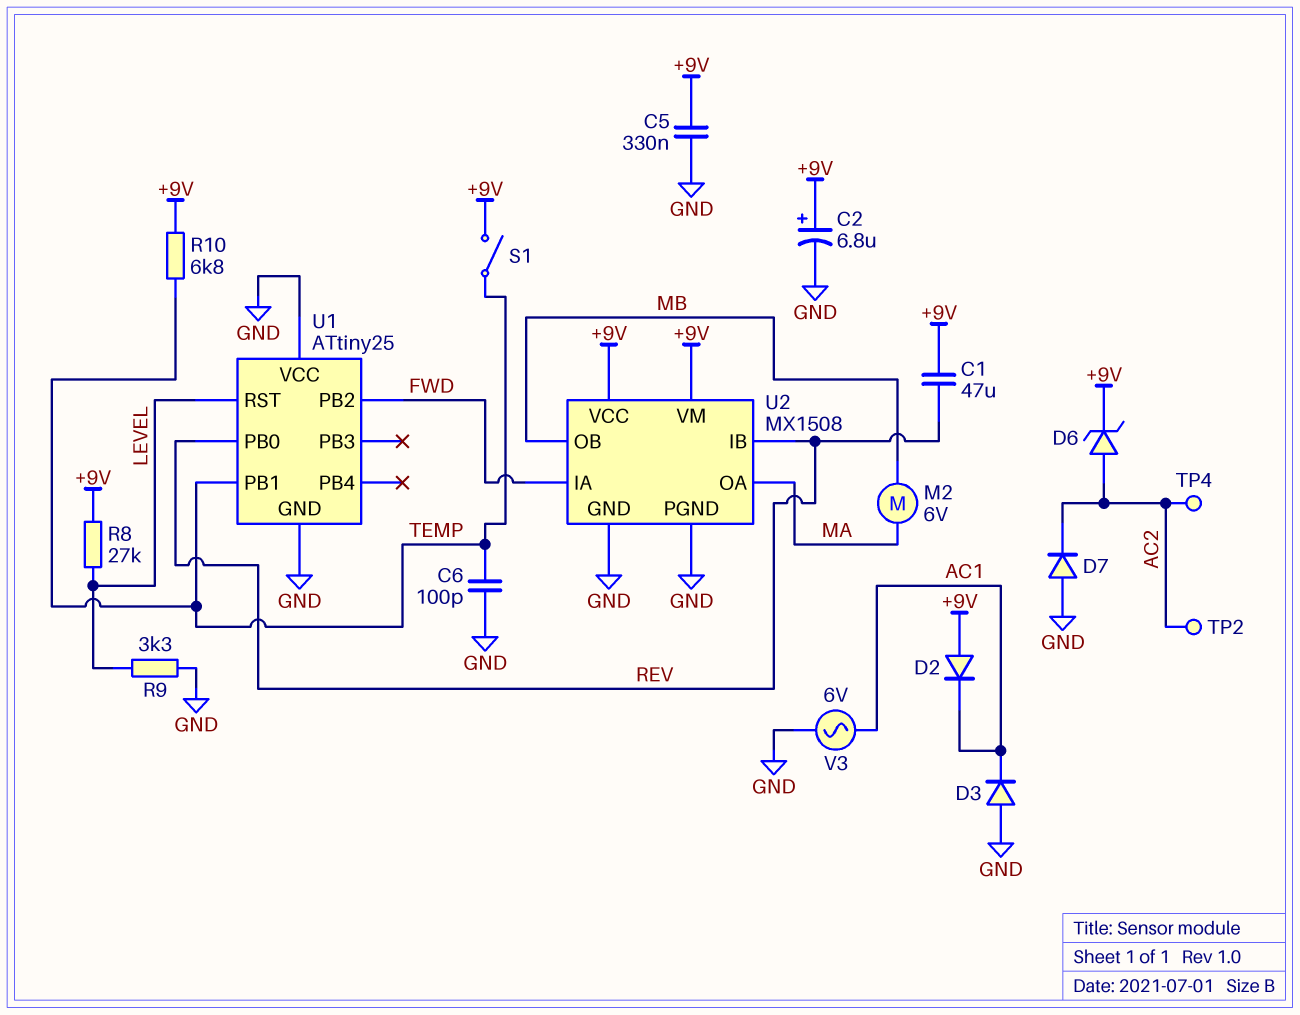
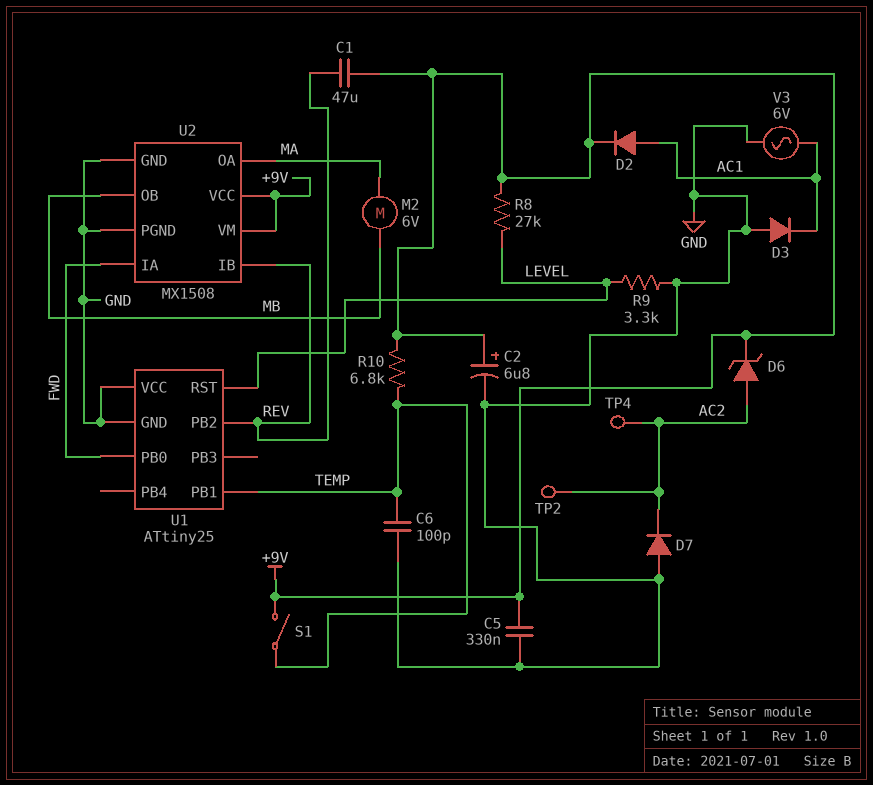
D2: diode (A +9V, K AC1) -> diode (A AC1, K +9V)
U1 pin PB0: REV -> FWD
U1 pin PB2: FWD -> REV

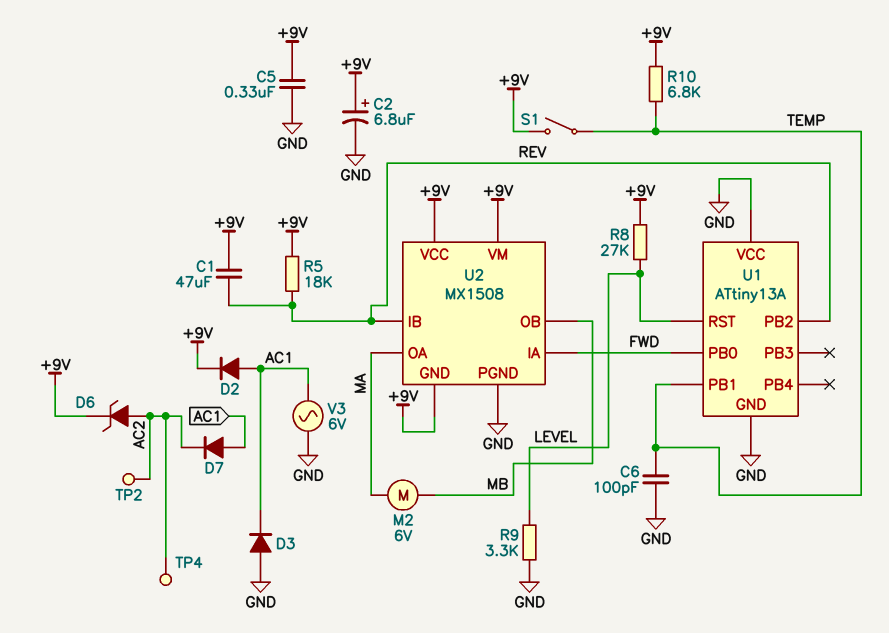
D7: diode (A GND, K AC2) -> diode (A AC1, K AC2)
R5: none -> 18k (+9V, REV)
U1: ATtiny25 -> ATtiny13A
U2 pin GND: GND -> +9V

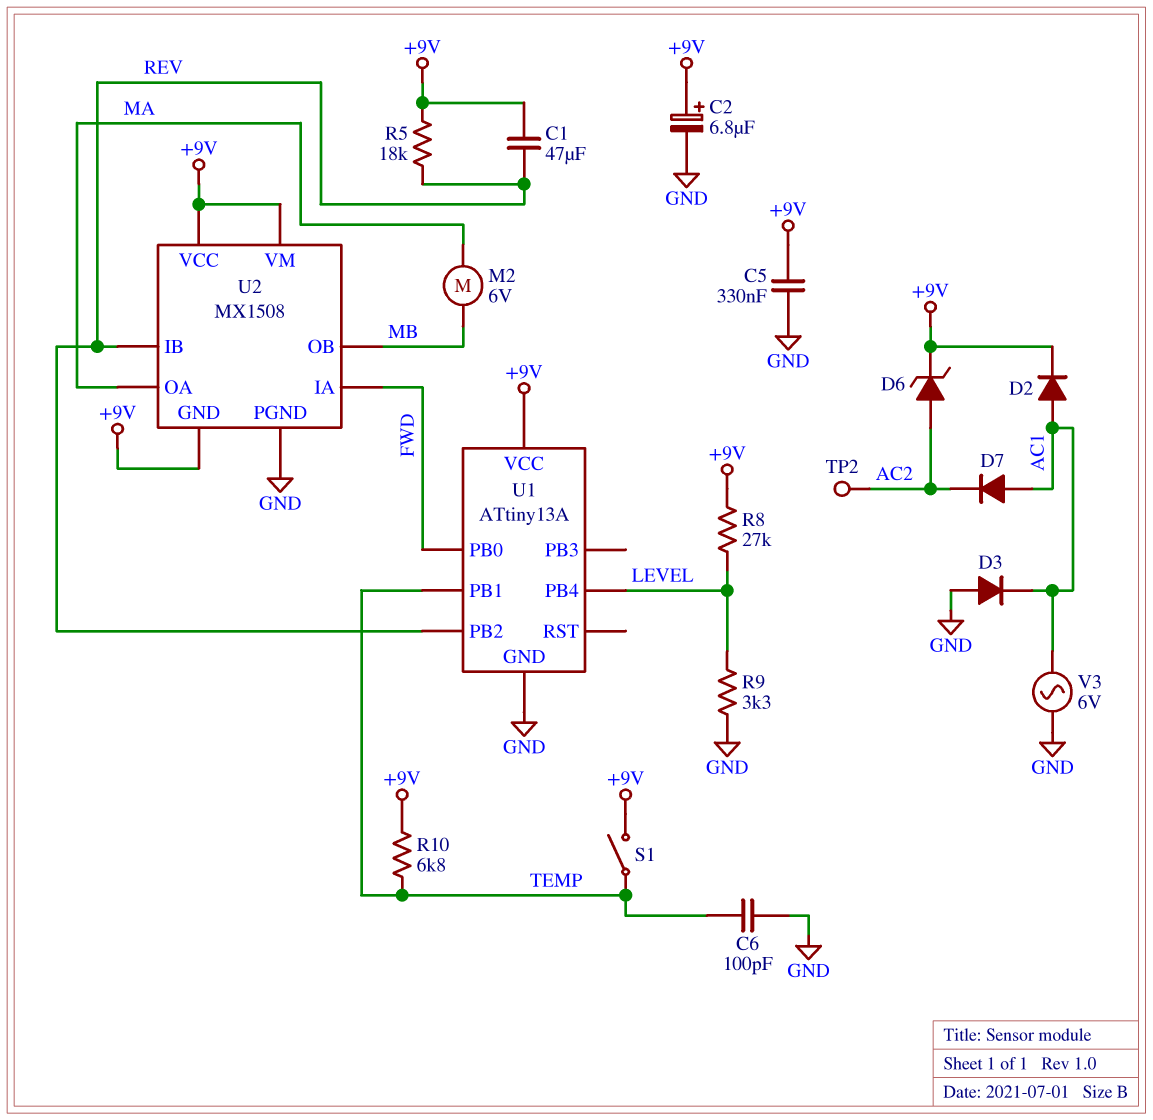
TP4: test point (AC2) -> none
U1 pin PB4: none -> LEVEL
U1 pin RST: LEVEL -> none
U1 pin VCC: GND -> +9V

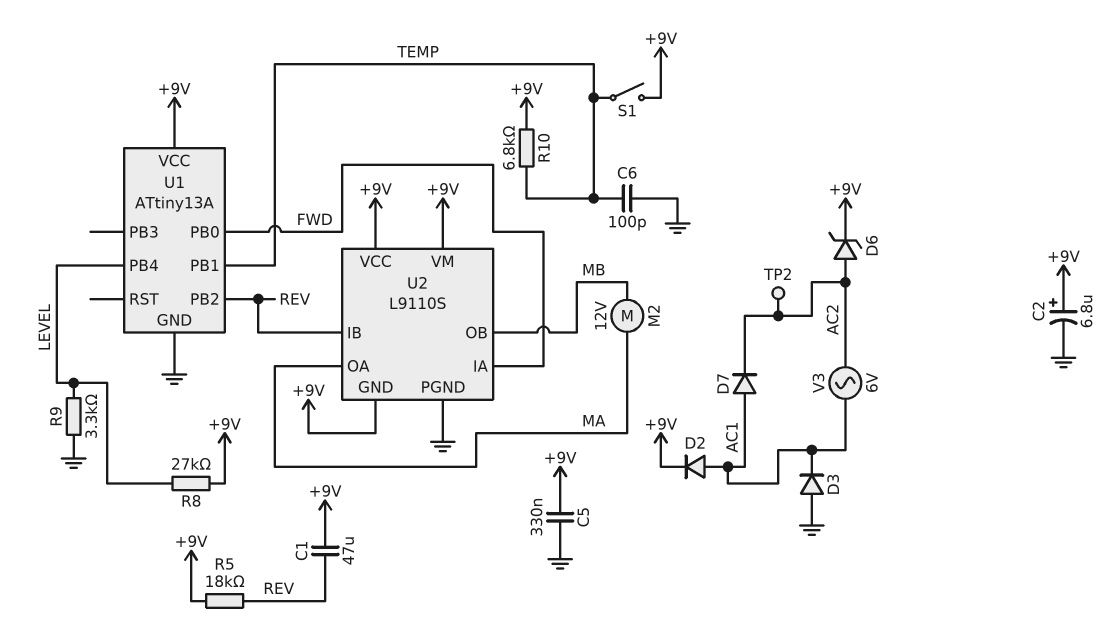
M2: motor 6V (MA, MB) -> motor 12V (MA, MB)
U2: MX1508 -> L9110S
V3: AC 6V (AC1, GND) -> AC 6V (AC1, AC2)

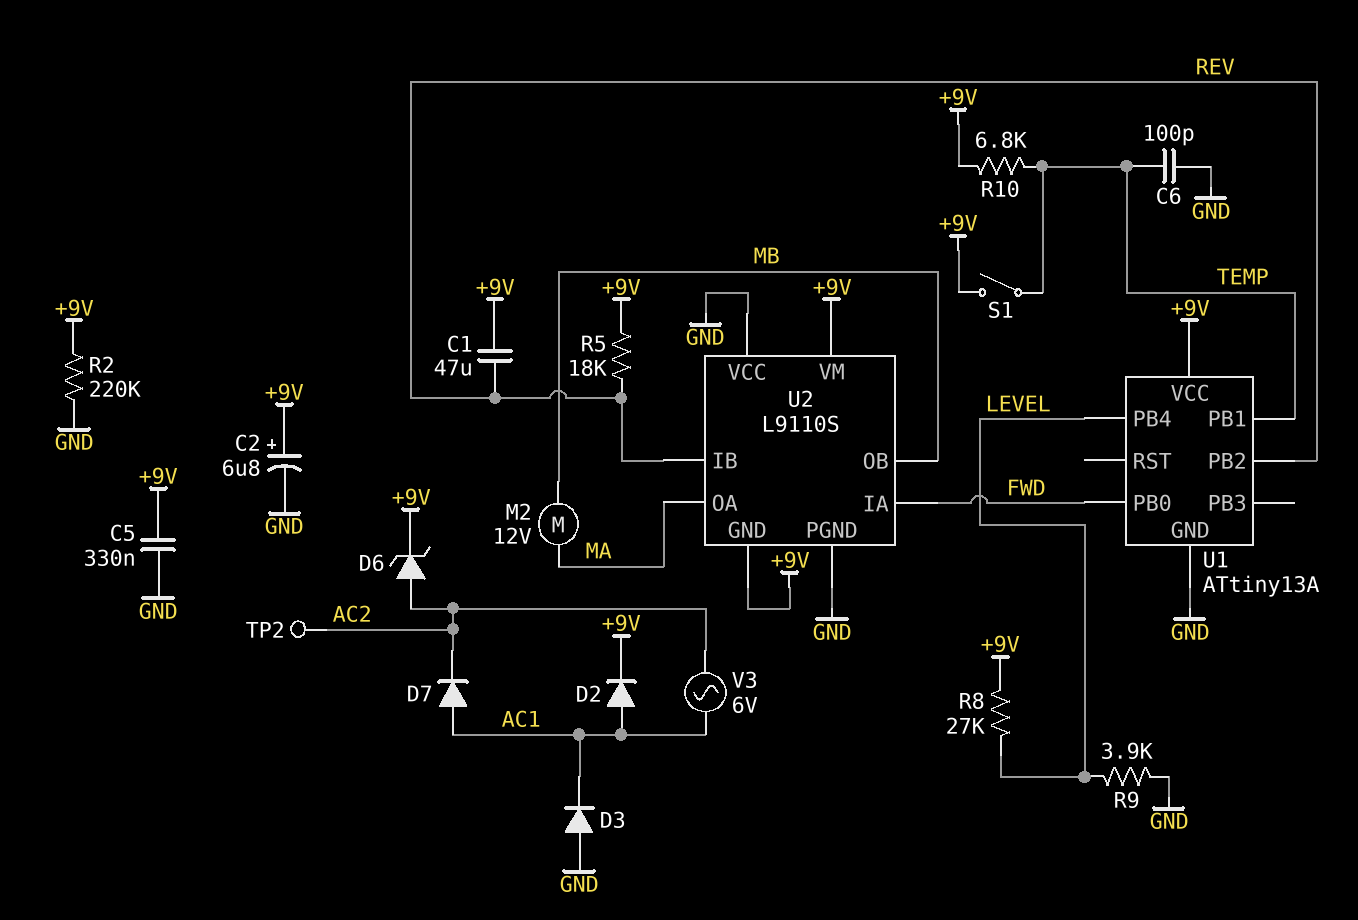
R2: none -> 220k (+9V, GND)
R9: 3.3k (GND, LEVEL) -> 3.9k (GND, LEVEL)
U2 pin VCC: +9V -> GND

